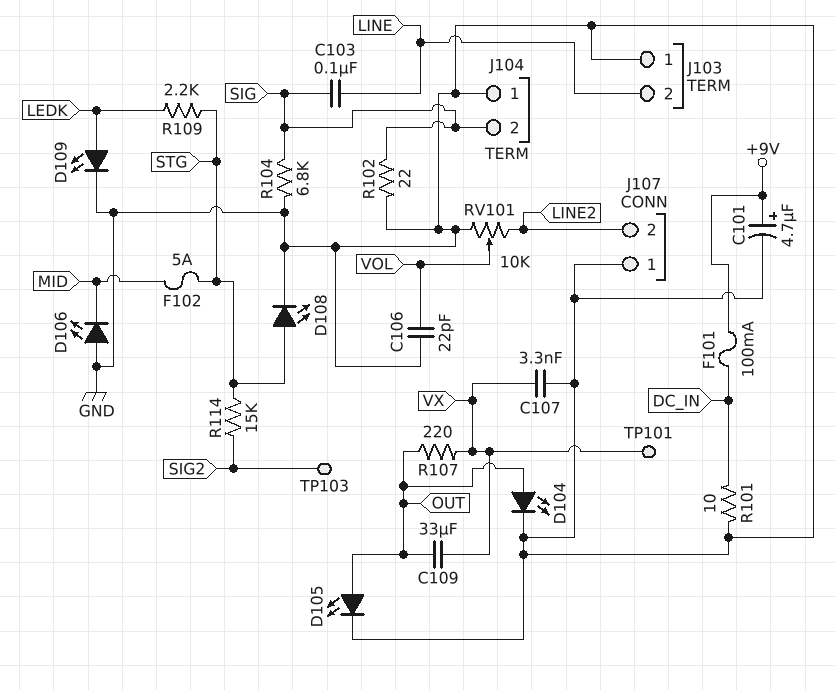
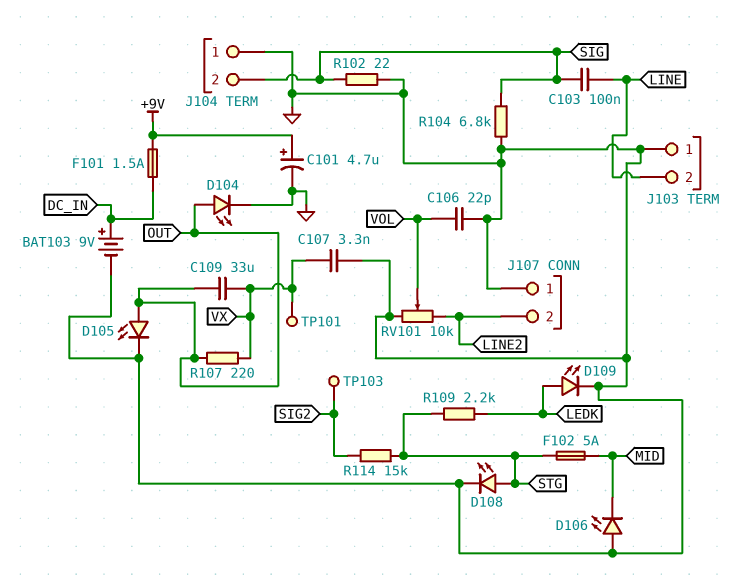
BAT103: none -> 9V (plus DC_IN, minus GND)
F101: 100mA (+9V, DC_IN) -> 1.5A (+9V, DC_IN)
R101: 10 (DC_IN, GND) -> none

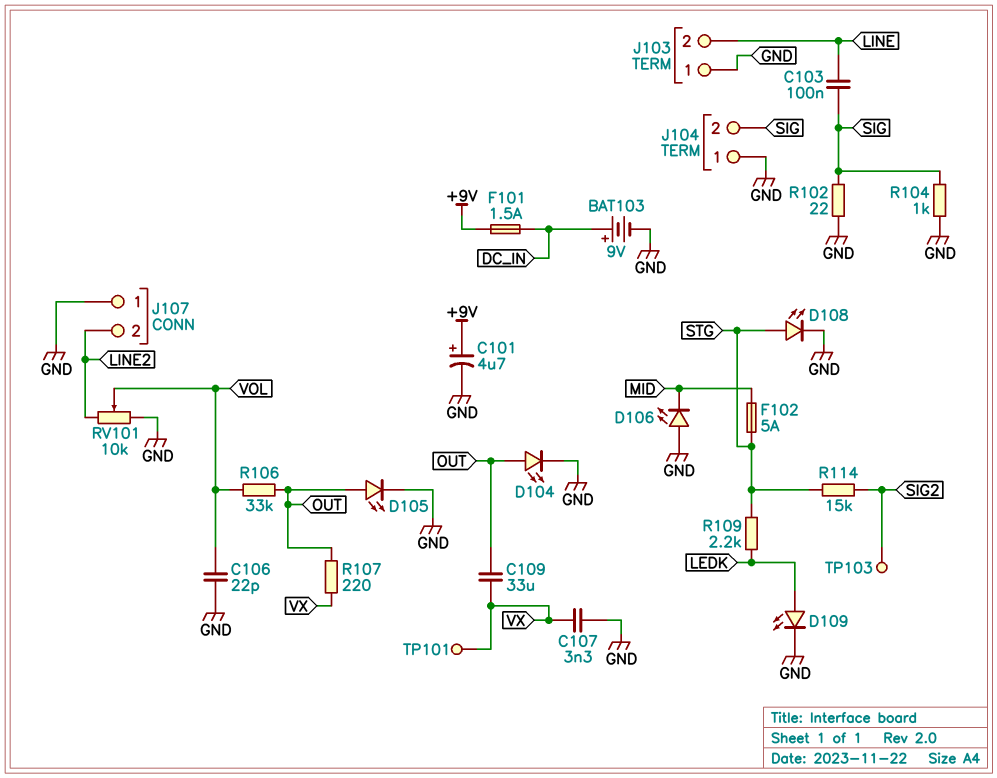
R104: 6.8k (GND, SIG) -> 1k (GND, SIG)
R106: none -> 33k (OUT, VOL)

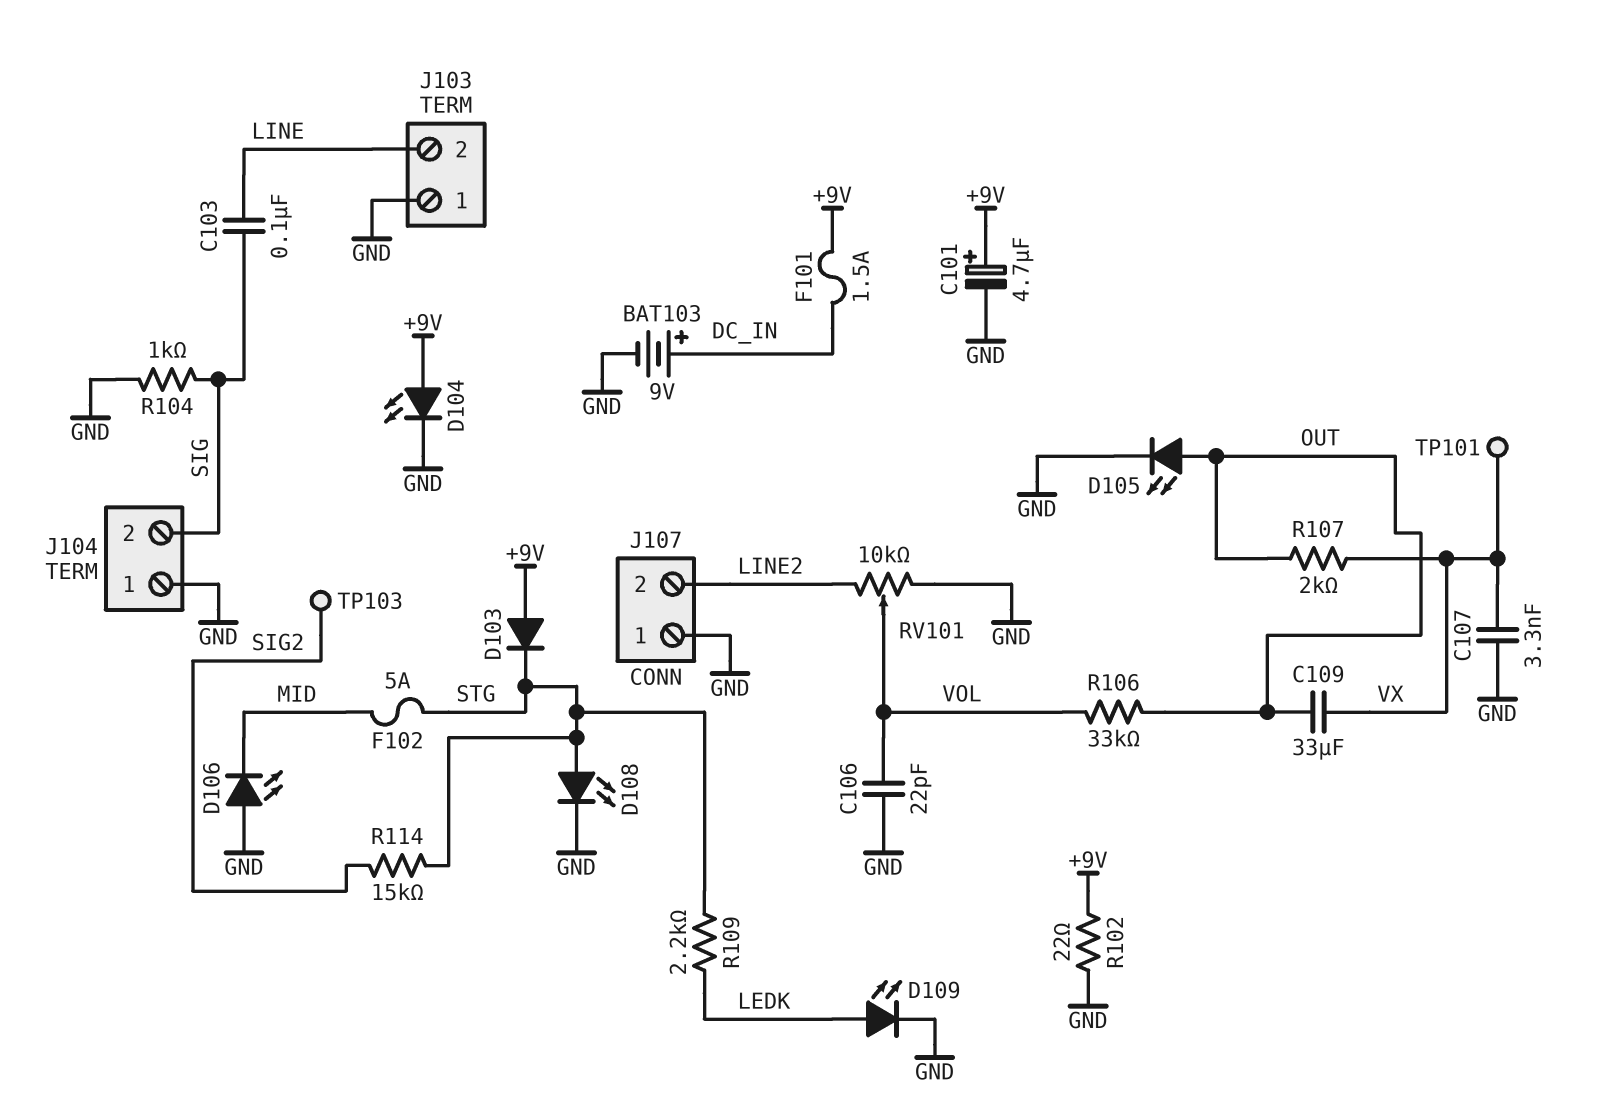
D103: none -> diode (A +9V, K STG)
D104: LED (A OUT, K GND) -> LED (A +9V, K GND)
R102: 22 (GND, SIG) -> 22 (+9V, GND)
R107: 220 (OUT, VX) -> 2k (OUT, VX)

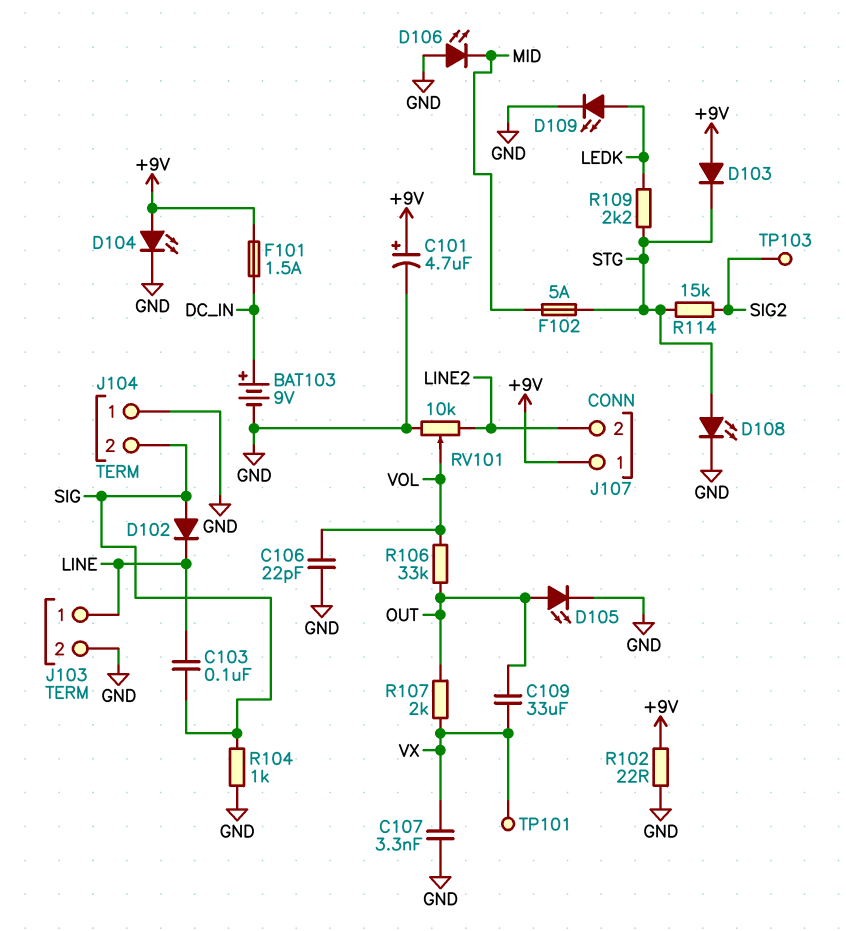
D102: none -> diode (A SIG, K LINE)
J103 pin 1: GND -> LINE
J103 pin 2: LINE -> GND
J107 pin 1: GND -> +9V

